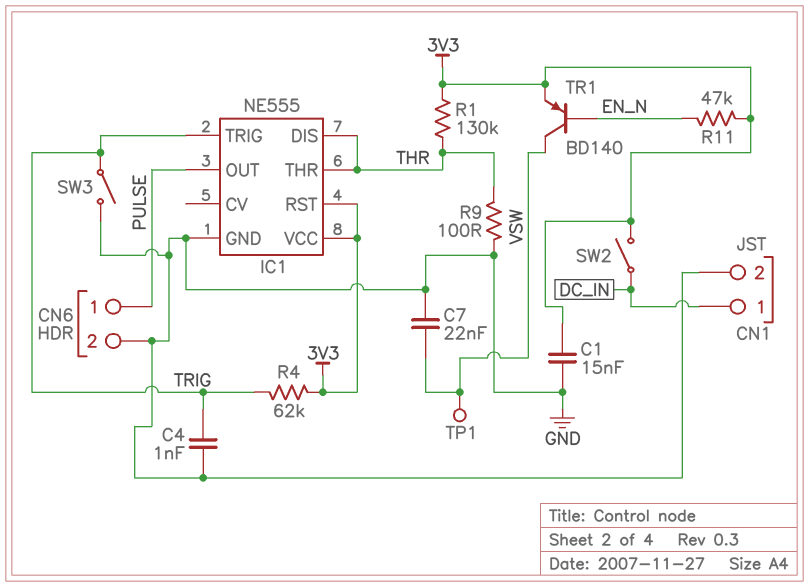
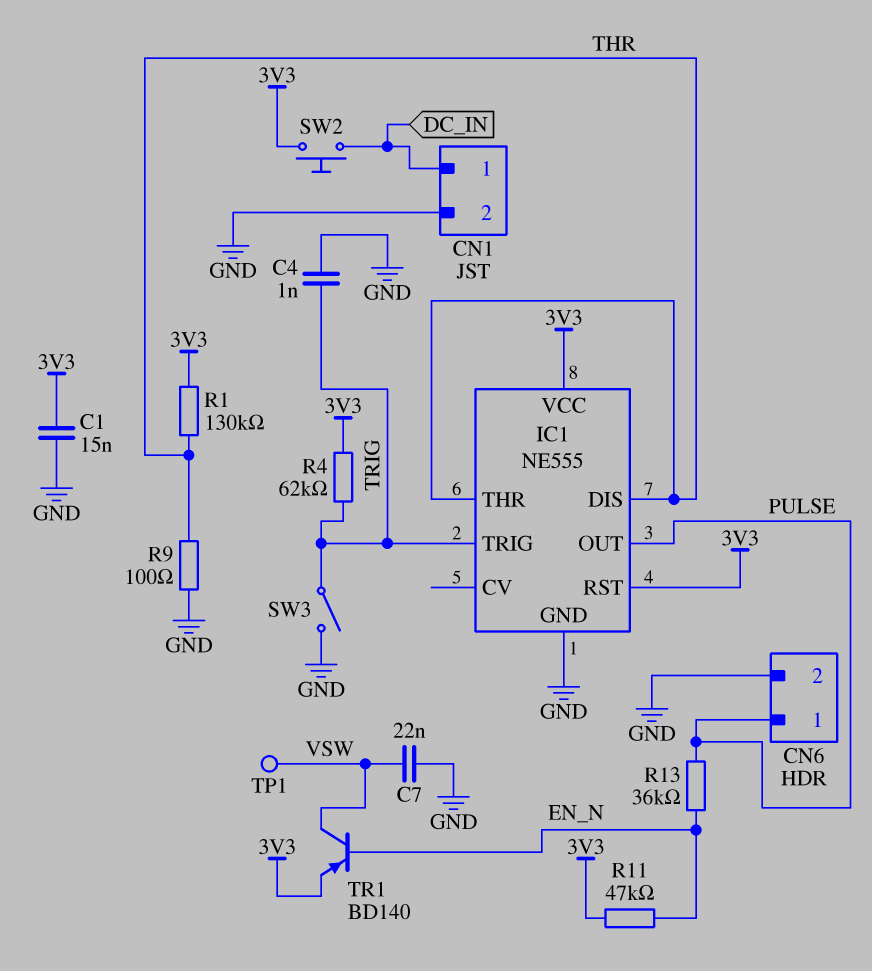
R13: none -> 36k (EN_N, PULSE)
SW2: switch (3V3, DC_IN) -> button (3V3, DC_IN)

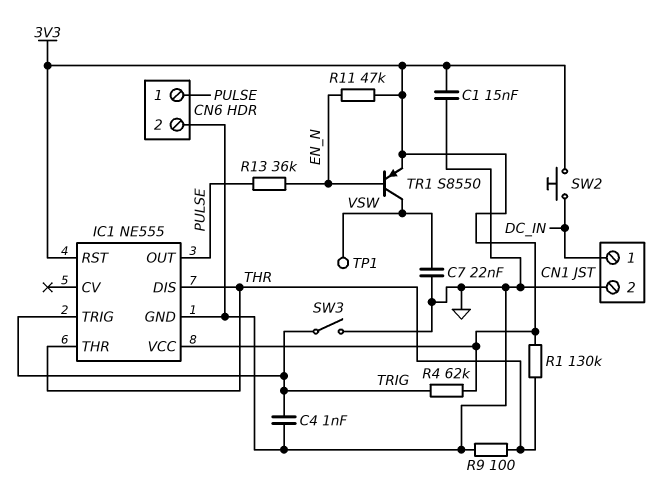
TR1: PNP BD140 (B EN_N, C VSW, E 3V3) -> PNP S8550 (B EN_N, C VSW, E 3V3)

